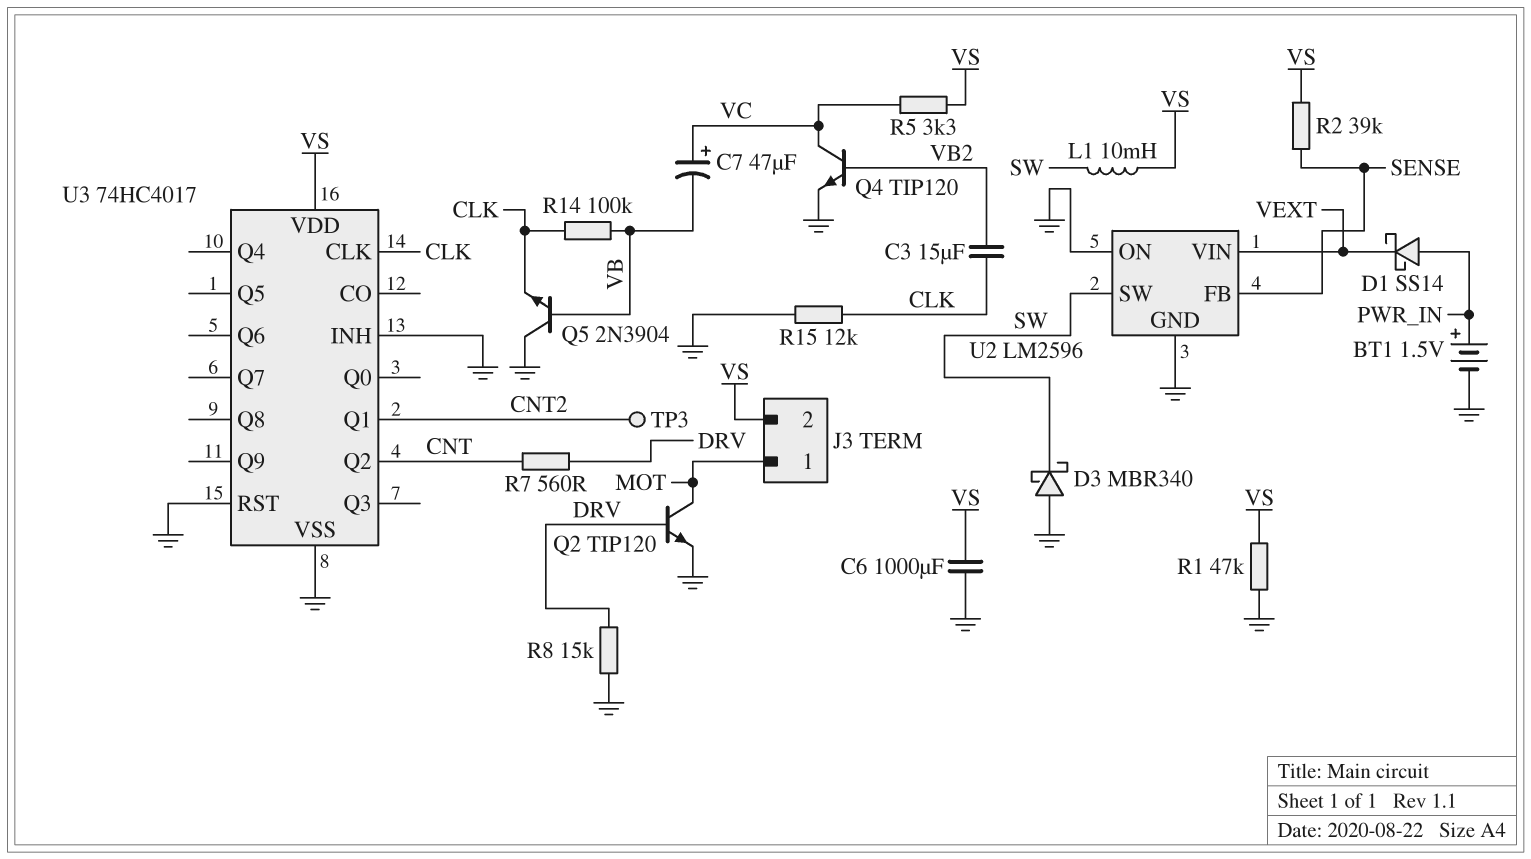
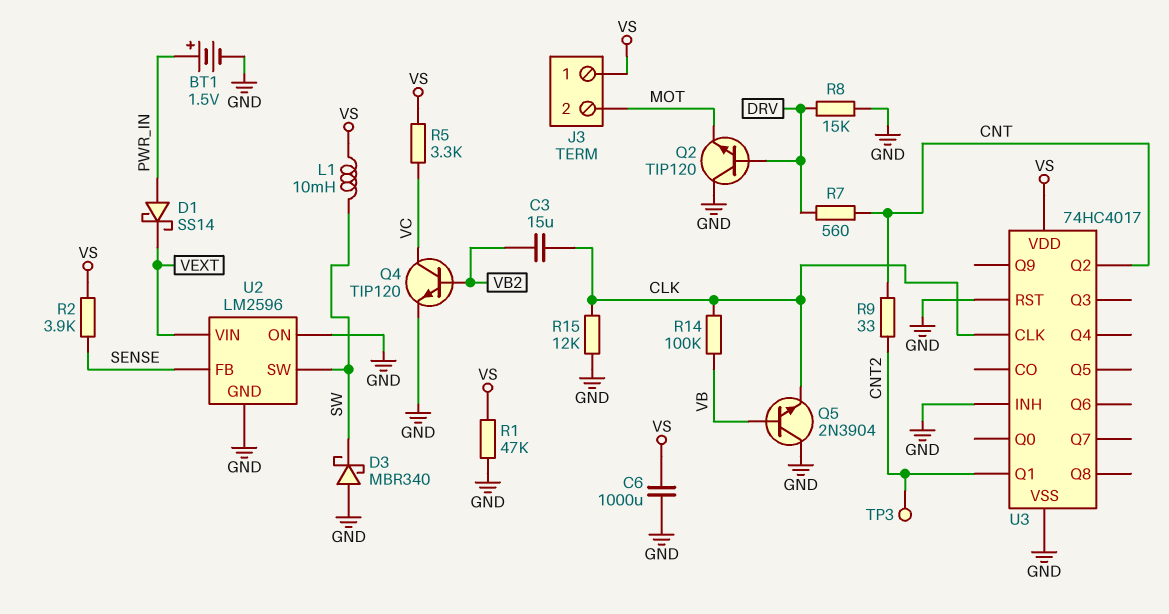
C7: 47uF (plus VC, minus VB) -> none
J3 pin 1: MOT -> VS
J3 pin 2: VS -> MOT
Q2: NPN TIP120 (B DRV, C MOT, E GND) -> NPN TIP120 (B DRV, C GND, E MOT)
R2: 39k (SENSE, VS) -> 3.9k (SENSE, VS)
R9: none -> 33 (CNT, CNT2)

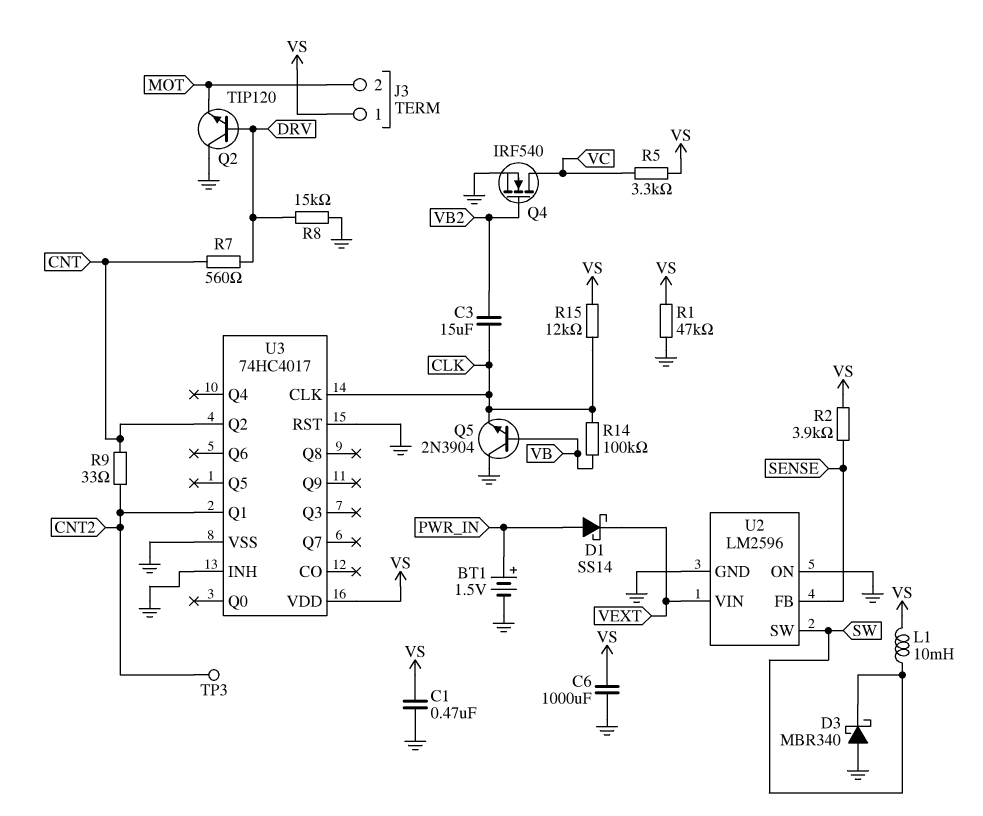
C1: none -> 470nF (GND, VS)
Q4: NPN TIP120 (B VB2, C VC, E GND) -> NMOS IRF540 (G VB2, D VC, S GND)
R15: 12k (CLK, GND) -> 12k (CLK, VS)

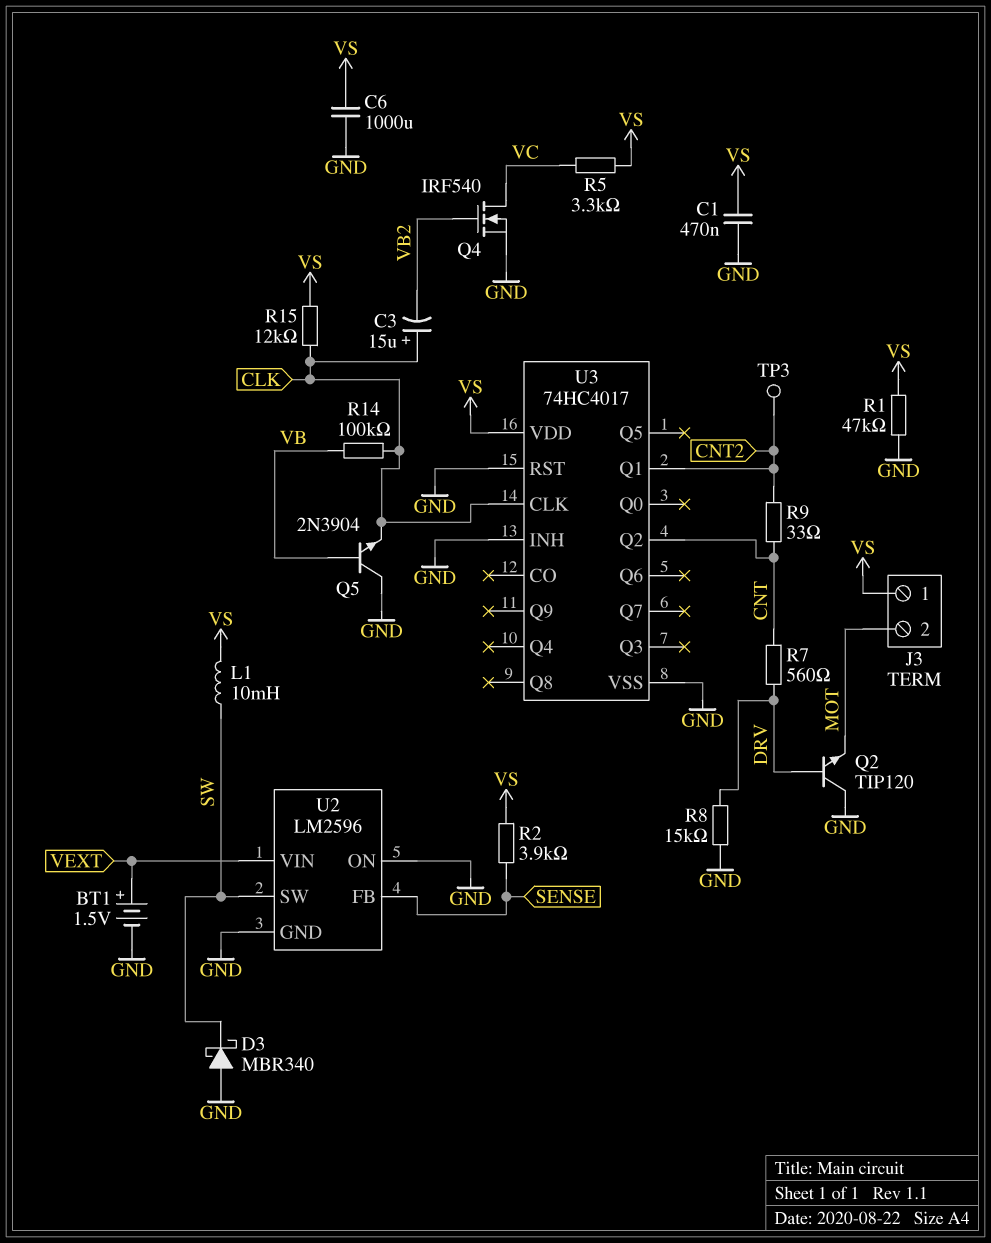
BT1: 1.5V (plus PWR_IN, minus GND) -> 1.5V (plus VEXT, minus GND)
C3: 15uF (CLK, VB2) -> 15uF (plus CLK, minus VB2)
D1: schottky SS14 (A PWR_IN, K VEXT) -> none

